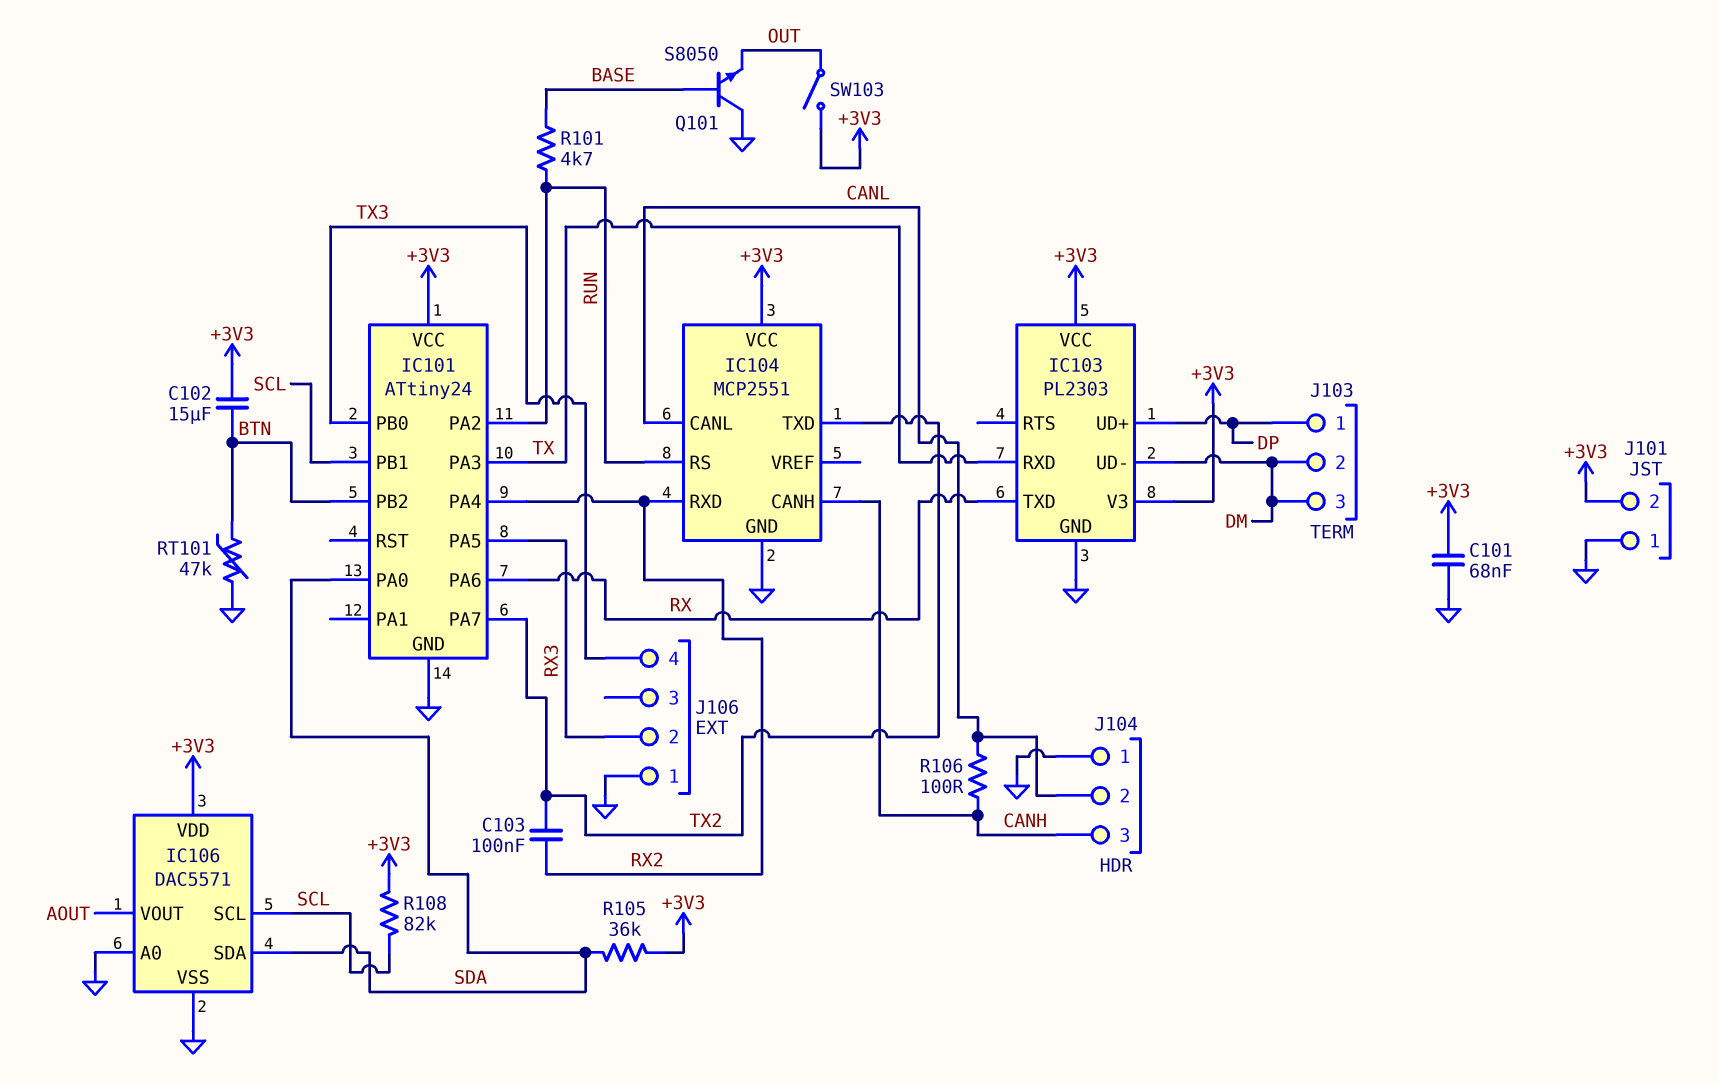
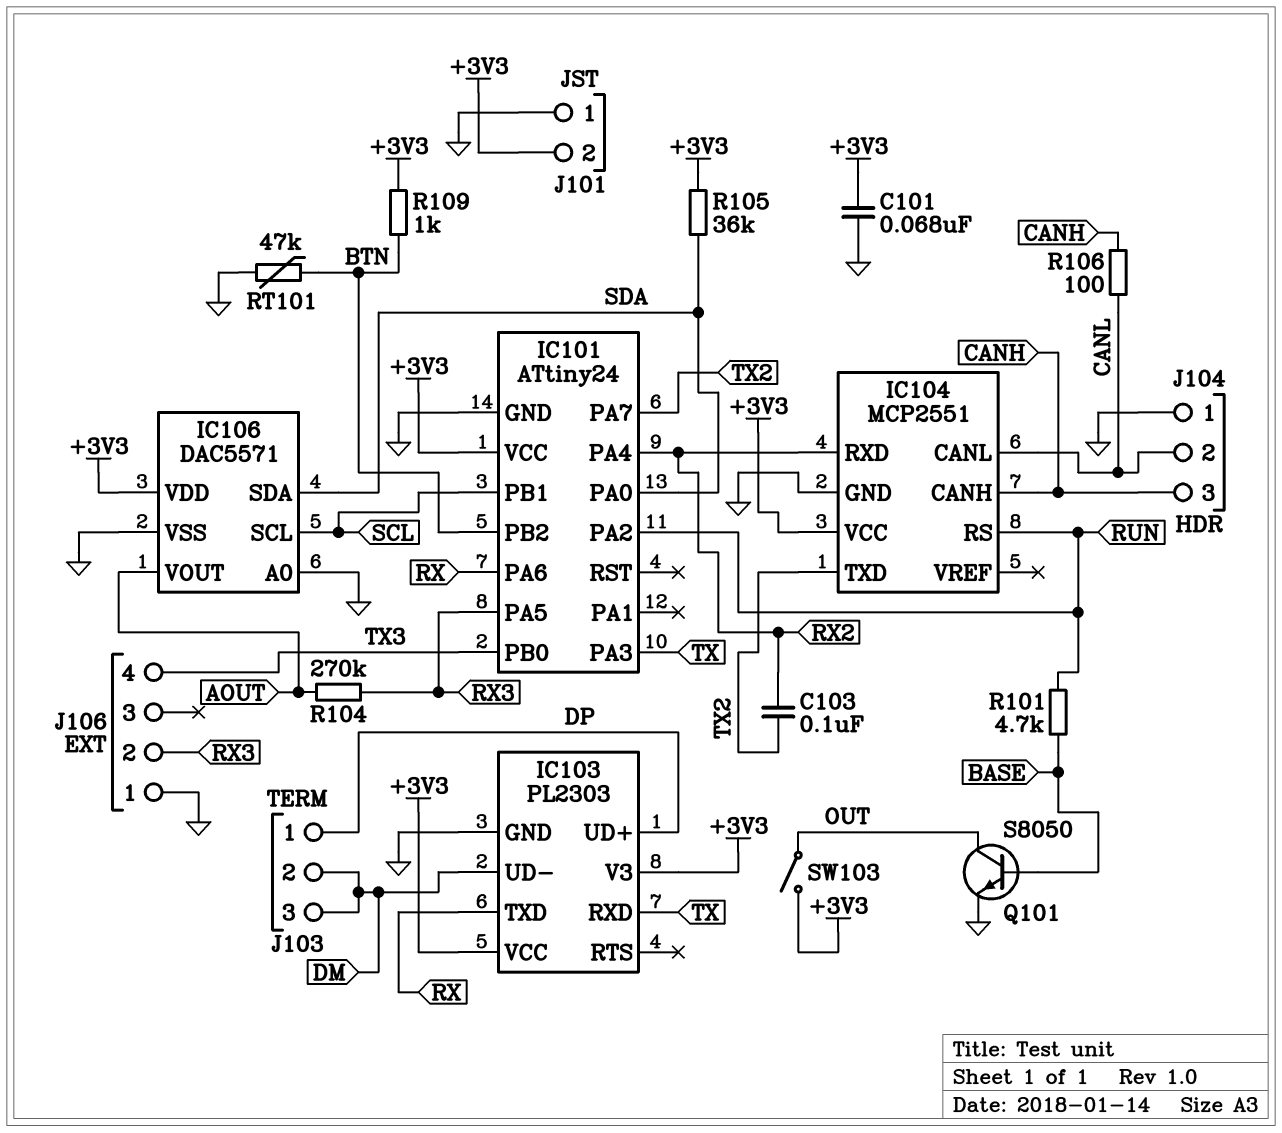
C102: 15uF (+3V3, BTN) -> none
Q101: NPN S8050 (B BASE, C GND, E OUT) -> NPN S8050 (B BASE, C OUT, E GND)
R104: none -> 270k (AOUT, RX3)
R108: 82k (+3V3, SCL) -> none
R109: none -> 1k (+3V3, BTN)

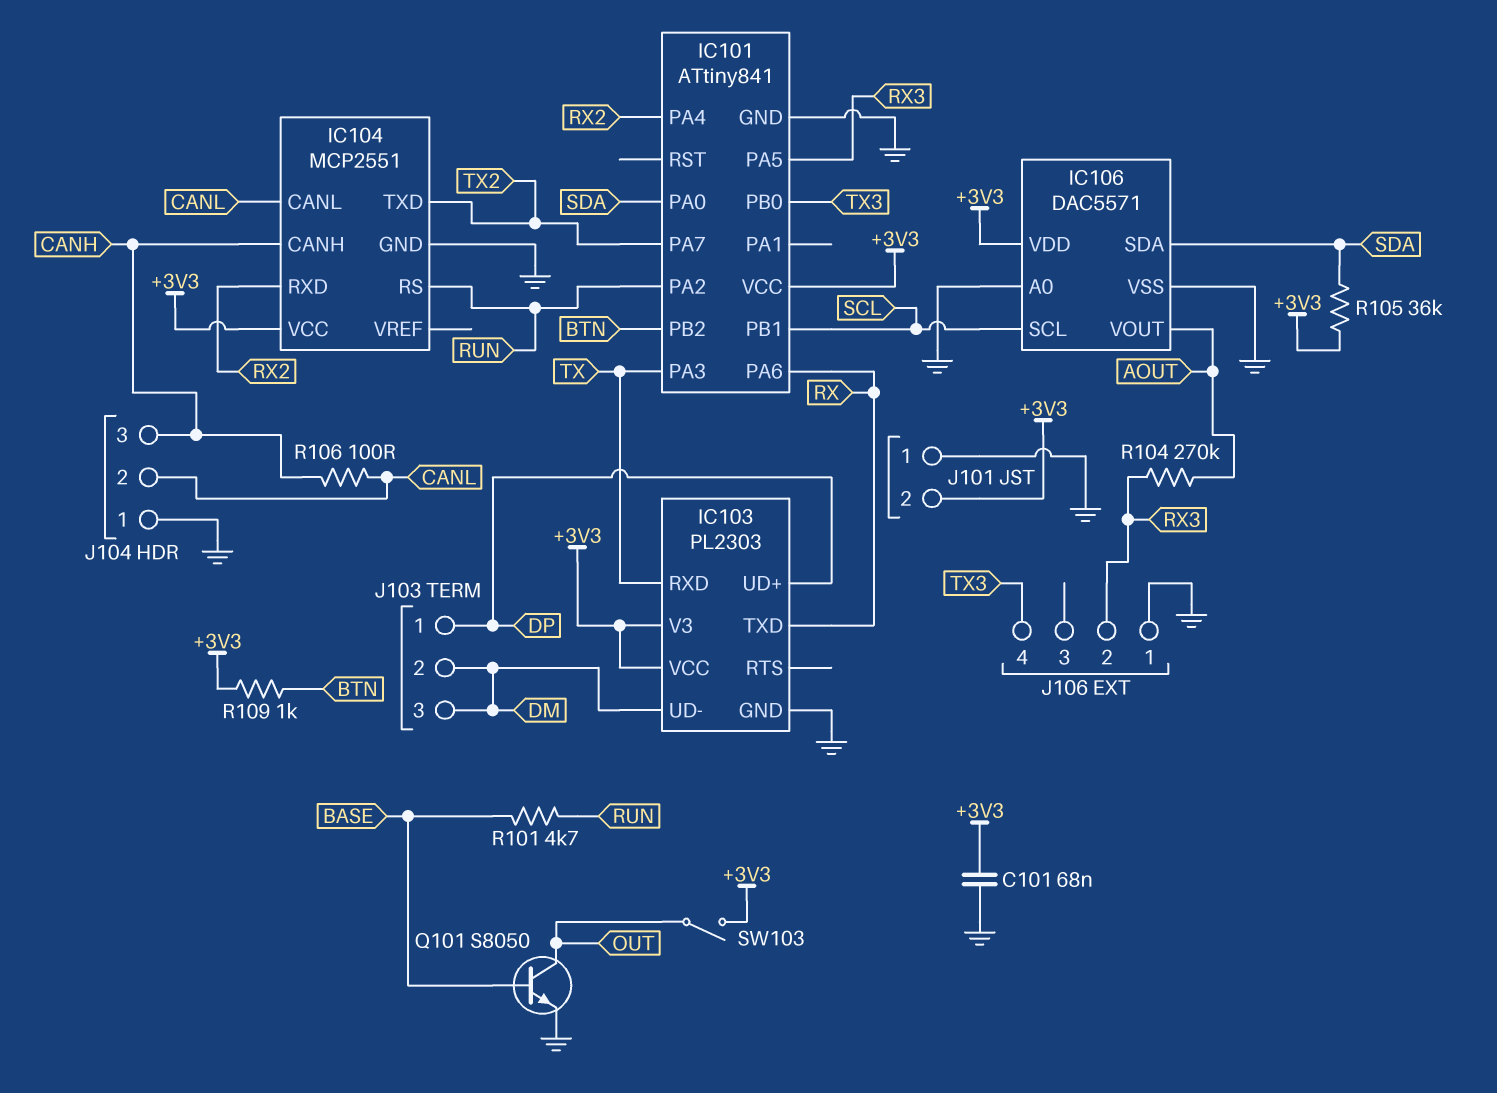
C103: 100nF (RX2, TX2) -> none
IC101: ATtiny24 -> ATtiny841
RT101: 47k (BTN, GND) -> none

